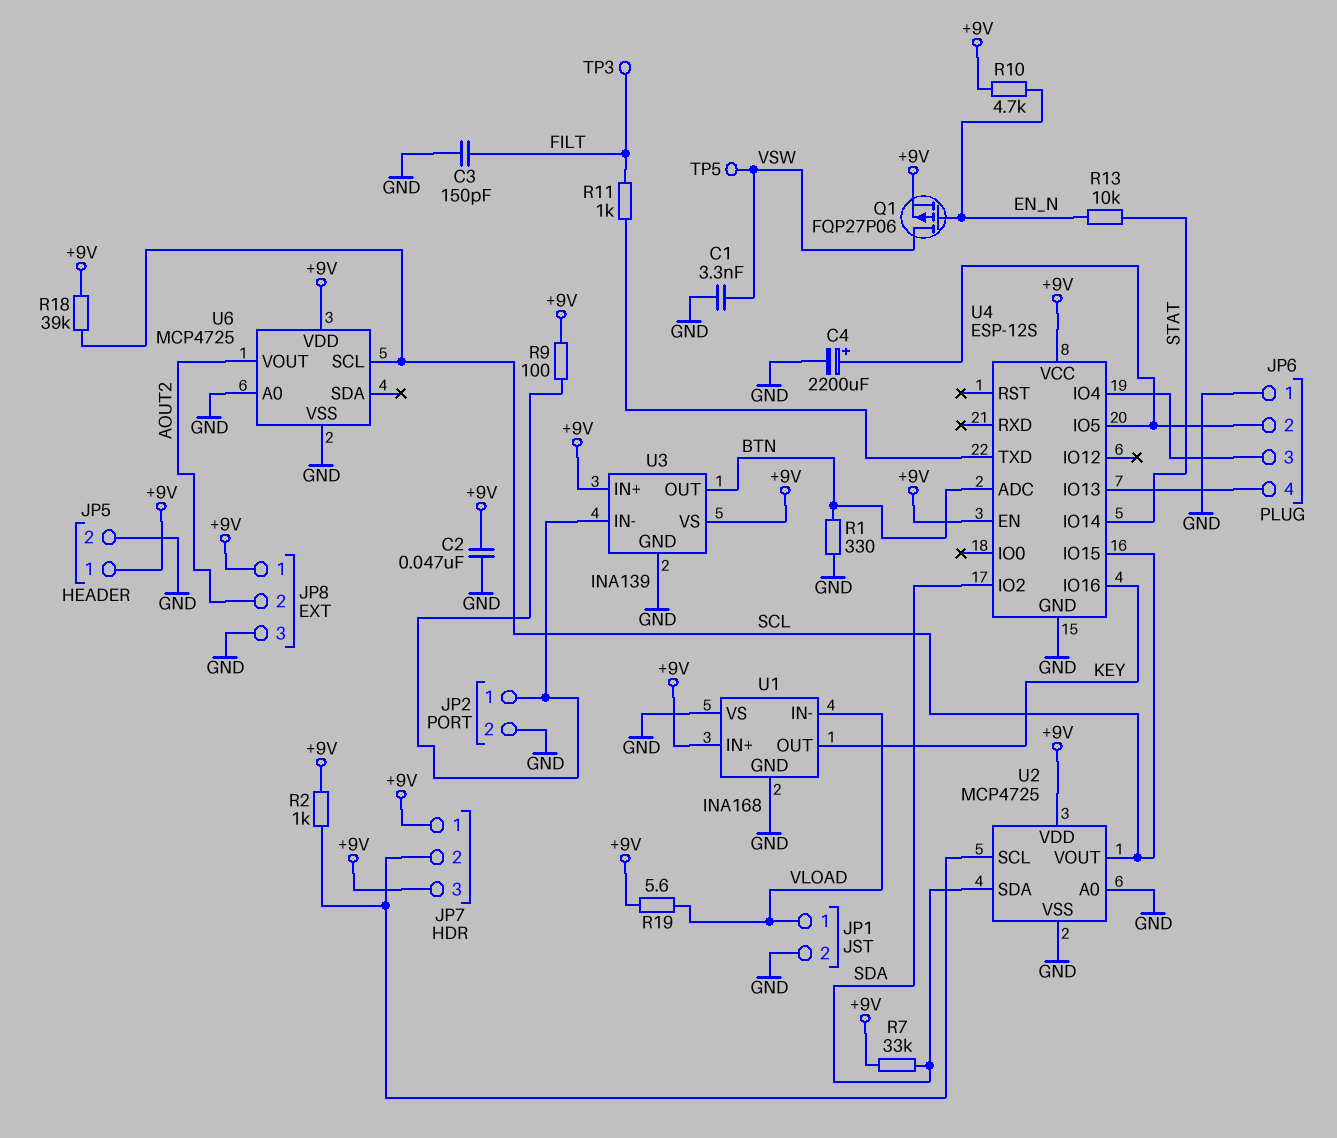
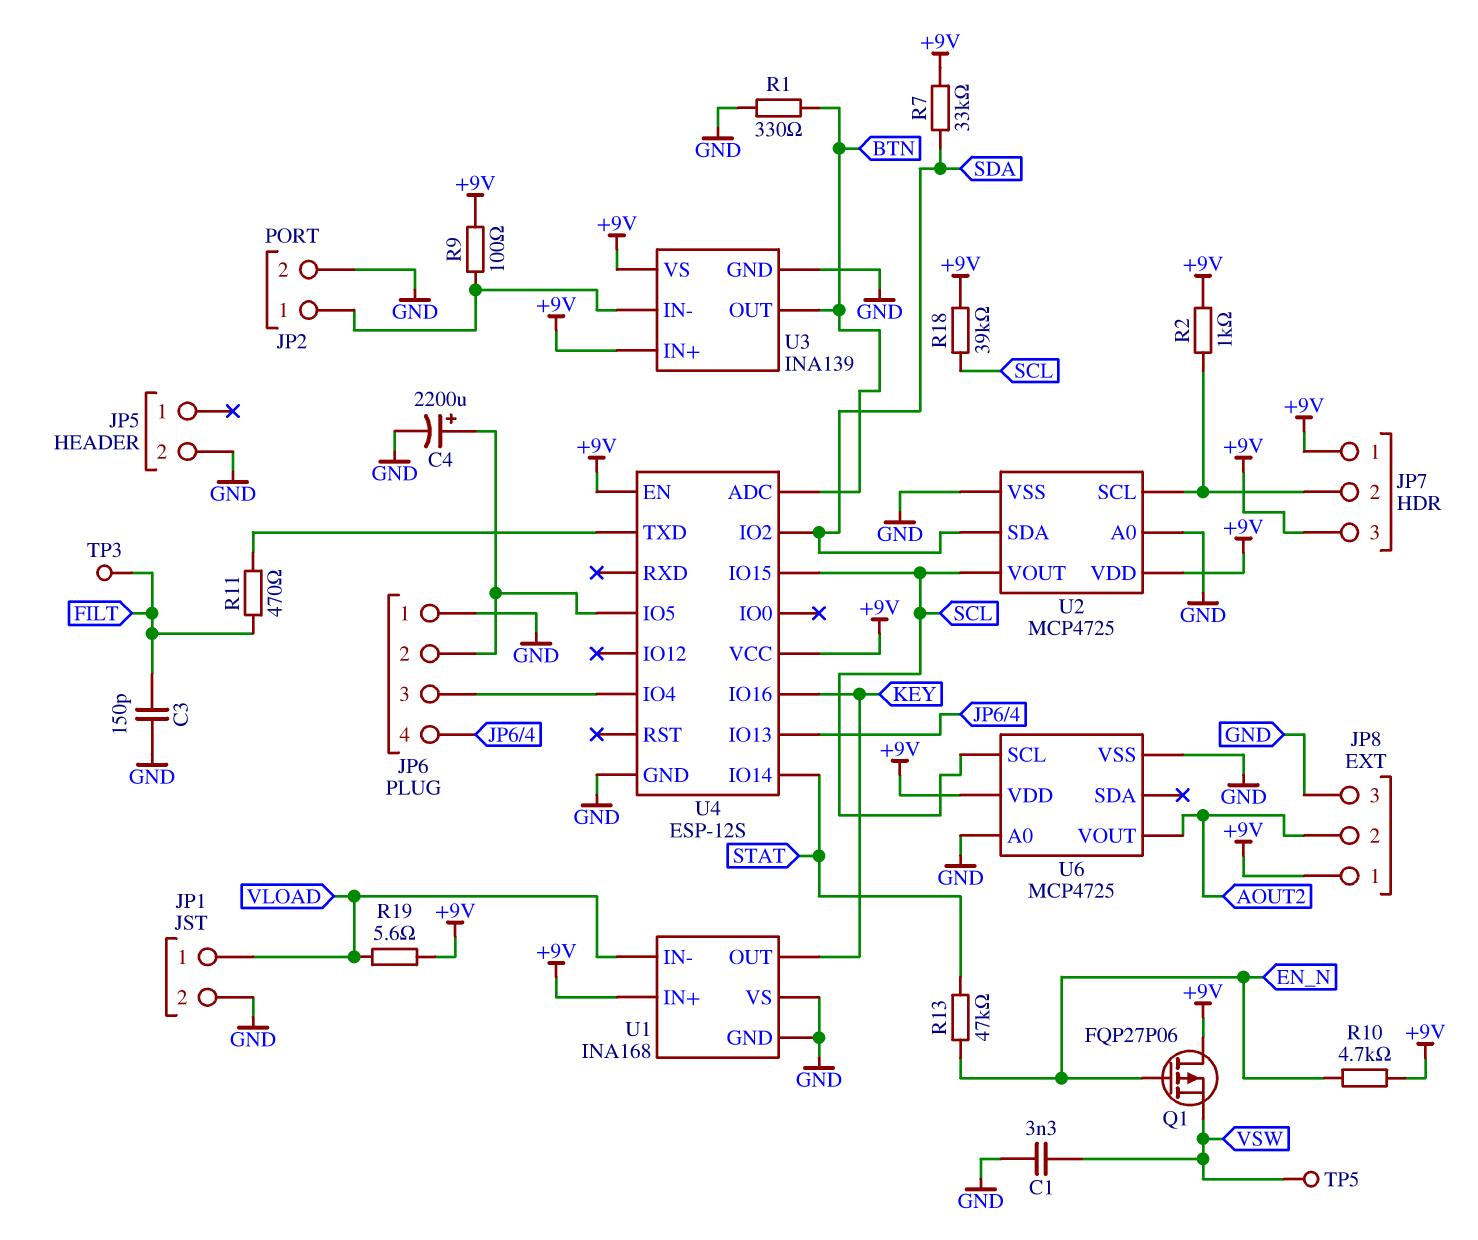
C2: 47nF (+9V, GND) -> none
JP5 pin 1: +9V -> none
Q1: PMOS FQP27P06 (G EN_N, D VSW, S +9V) -> PMOS FQP27P06 (G EN_N, D +9V, S VSW)
R11: 1k (FILT, U4/TXD) -> 470 (FILT, U4/TXD)
R13: 10k (EN_N, STAT) -> 47k (EN_N, STAT)

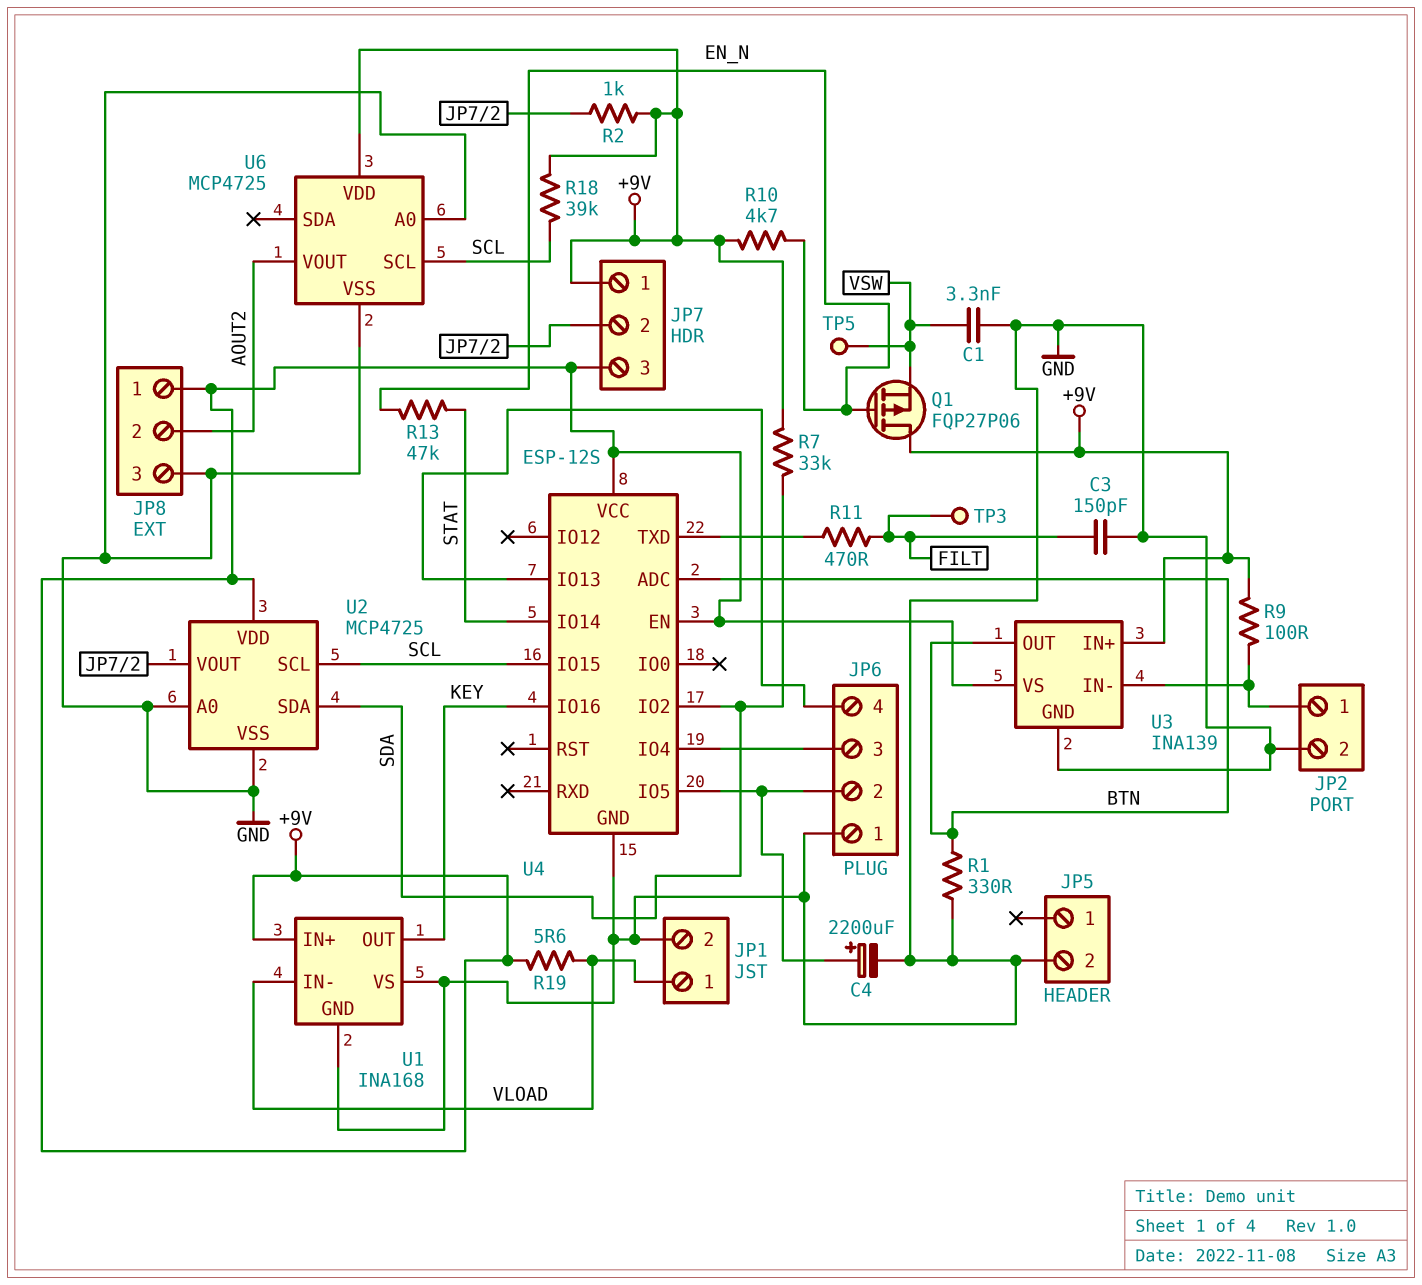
U2 pin SCL: JP7/2 -> SCL
U2 pin VOUT: SCL -> JP7/2

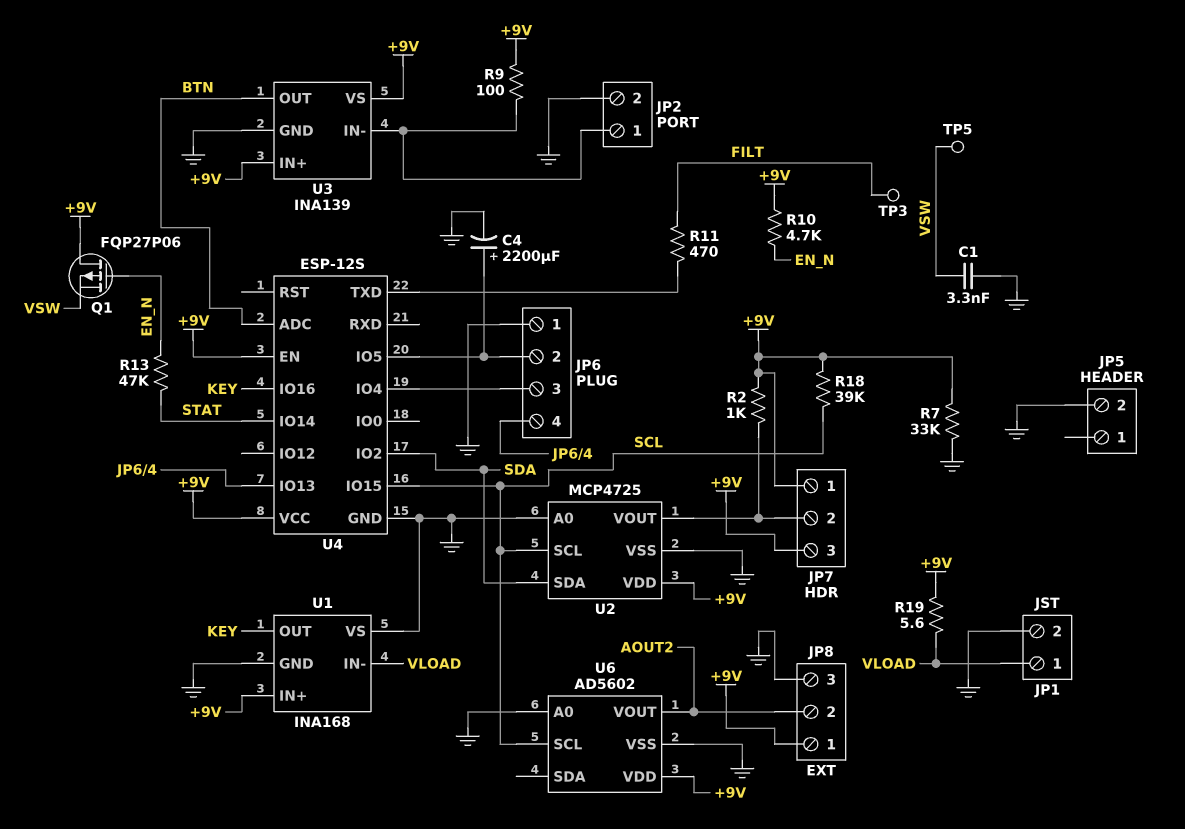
C3: 150pF (FILT, GND) -> none
R1: 330 (BTN, GND) -> none
R7: 33k (+9V, SDA) -> 33k (+9V, GND)
U6: MCP4725 -> AD5602

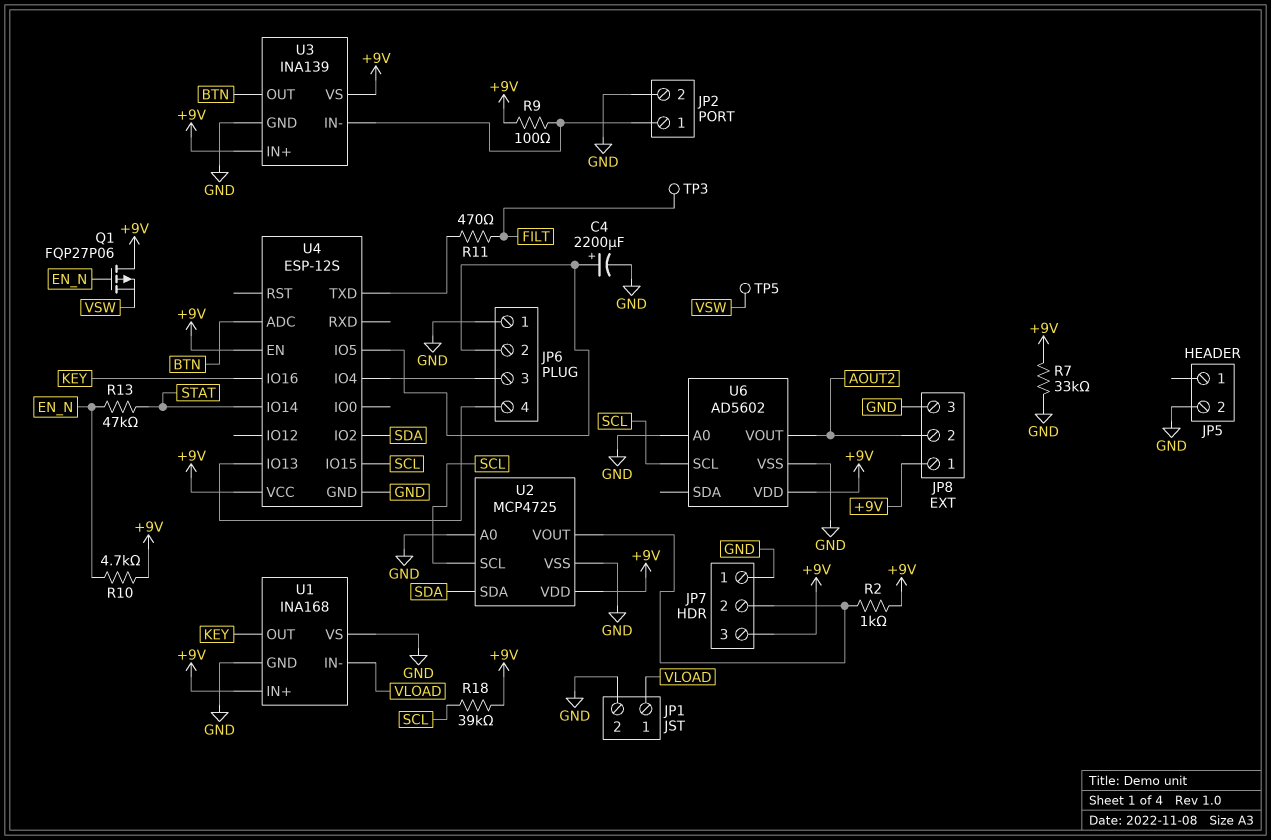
C1: 3.3nF (GND, VSW) -> none
JP7 pin 1: +9V -> GND
R19: 5.6 (+9V, VLOAD) -> none

